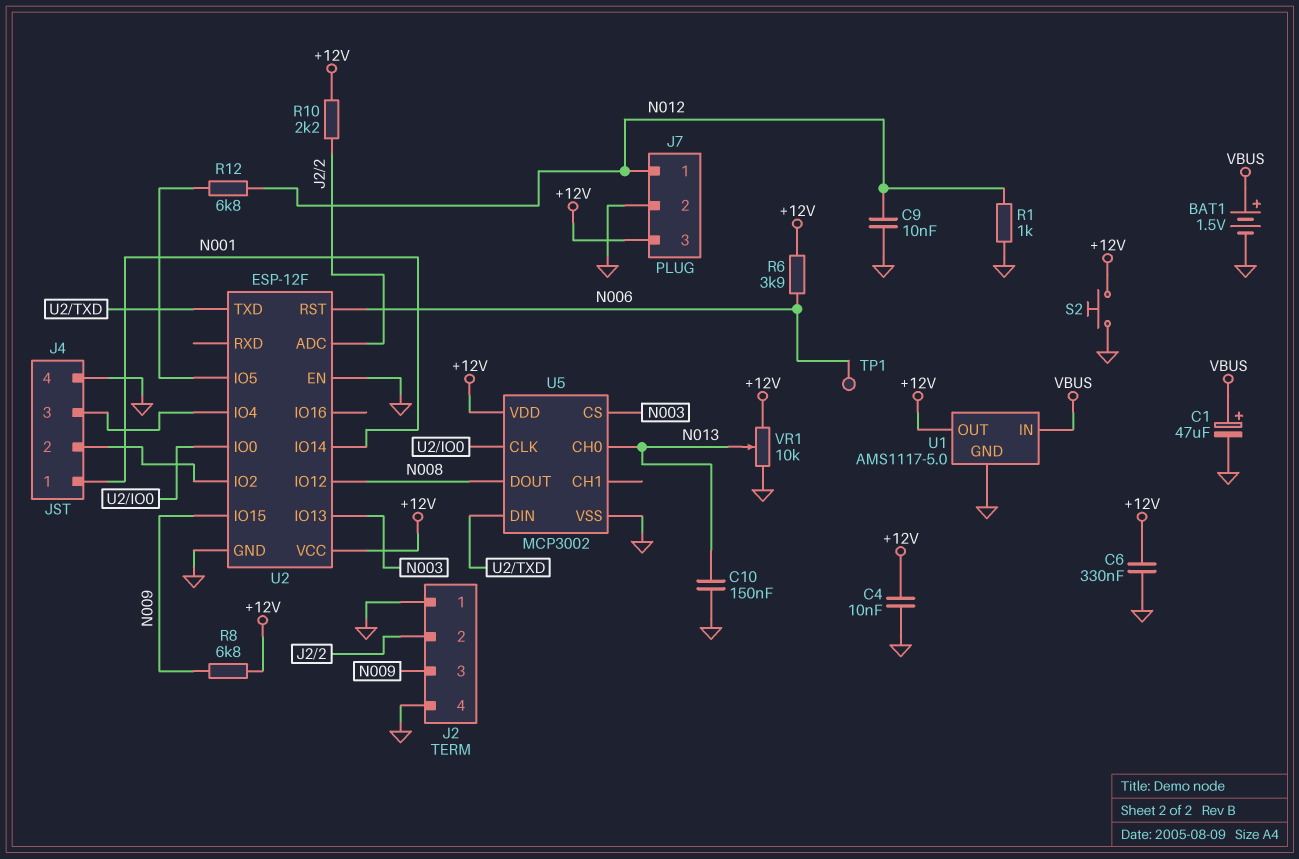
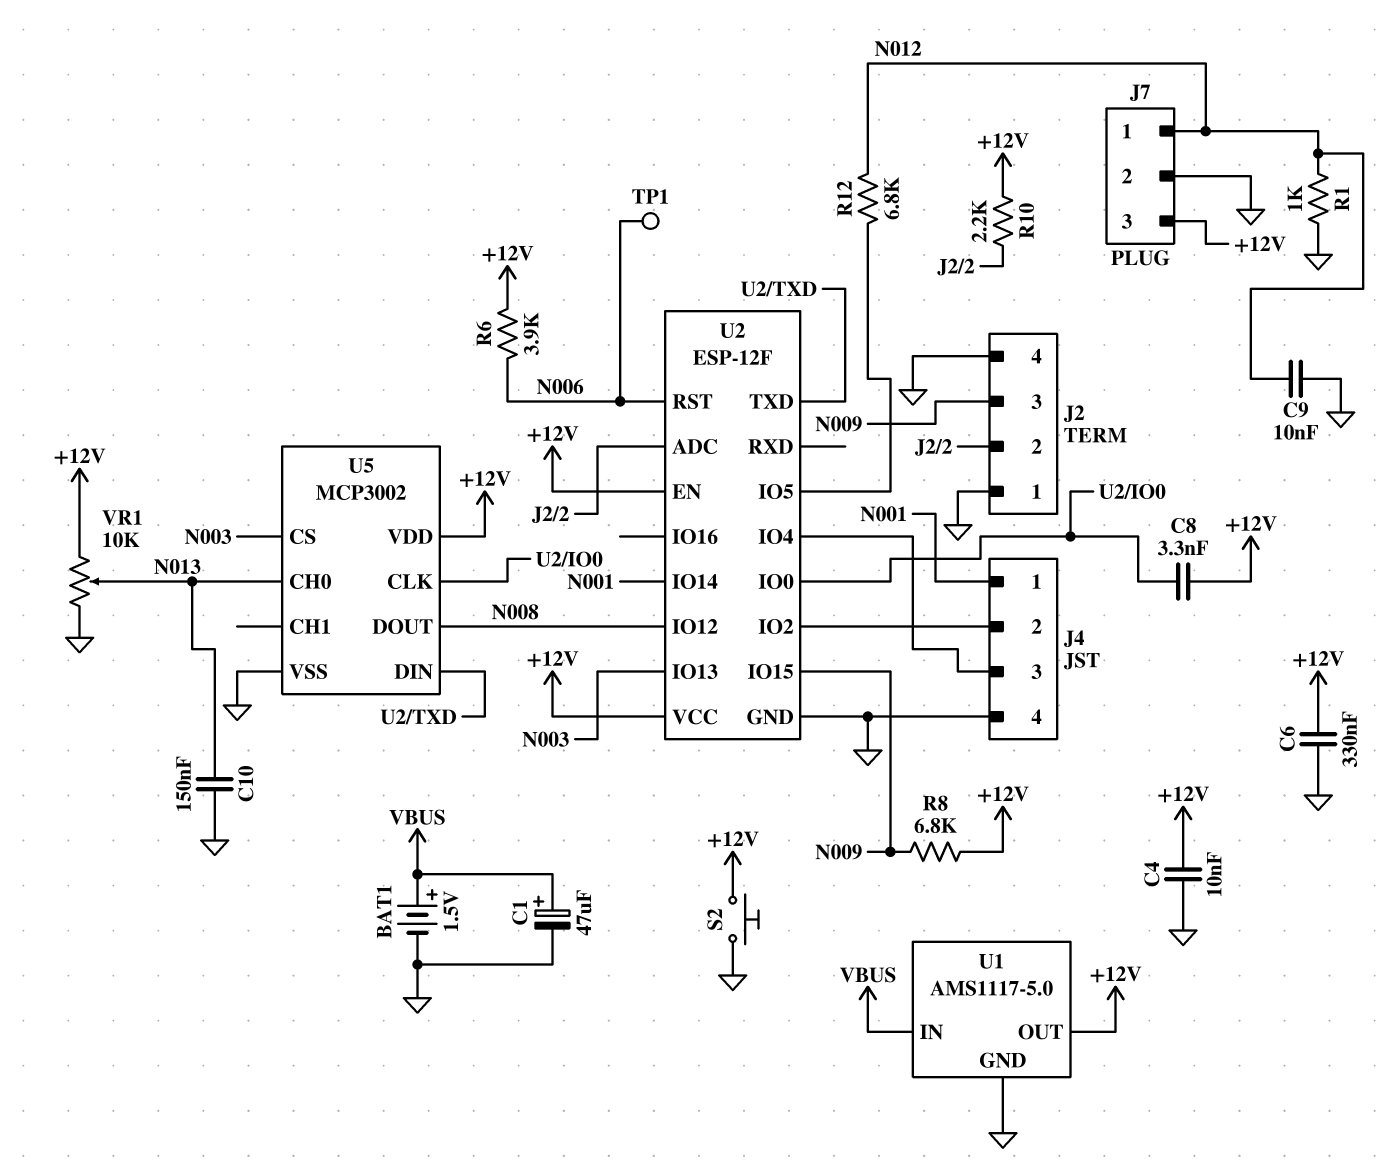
C8: none -> 3.3nF (+12V, U2/IO0)
U2 pin EN: GND -> +12V

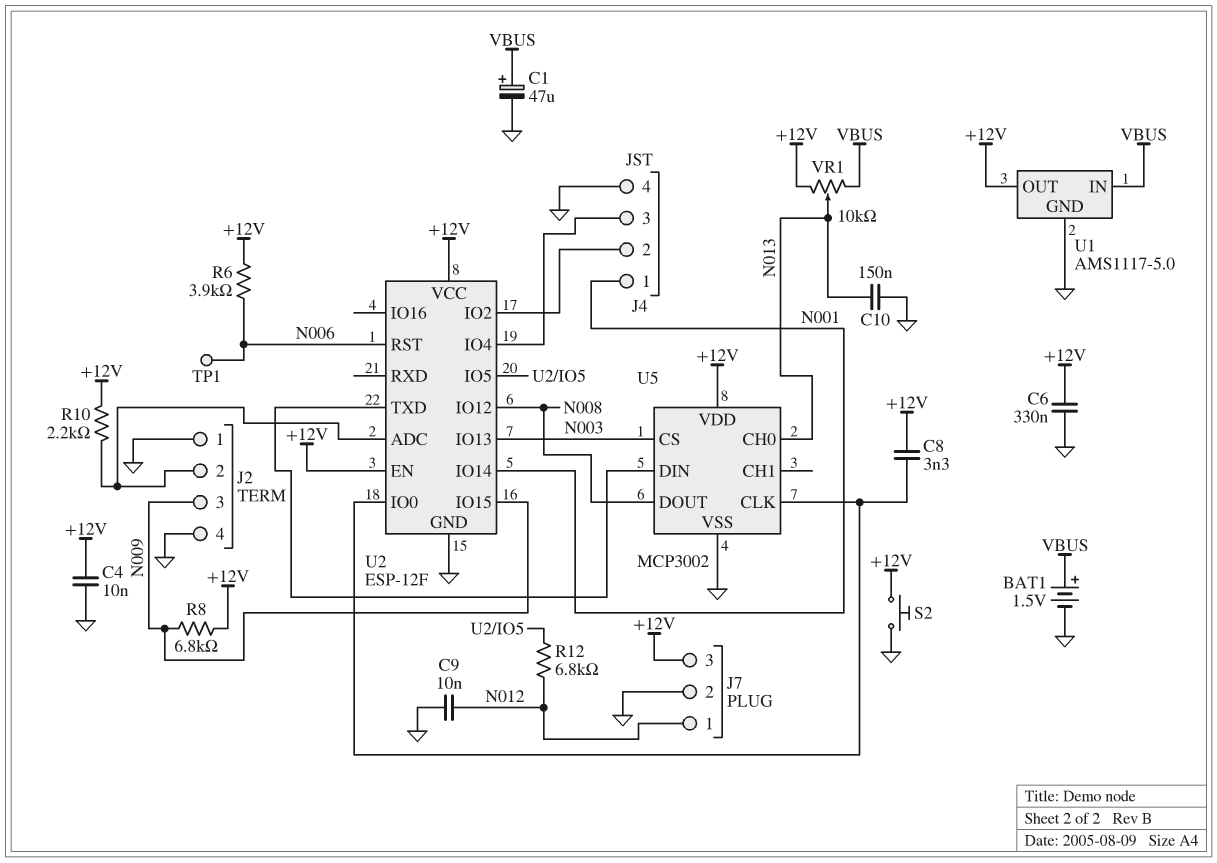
R1: 1k (GND, N012) -> none
VR1: 10k (+12V, GND, wiper N013) -> 10k (+12V, VBUS, wiper N013)

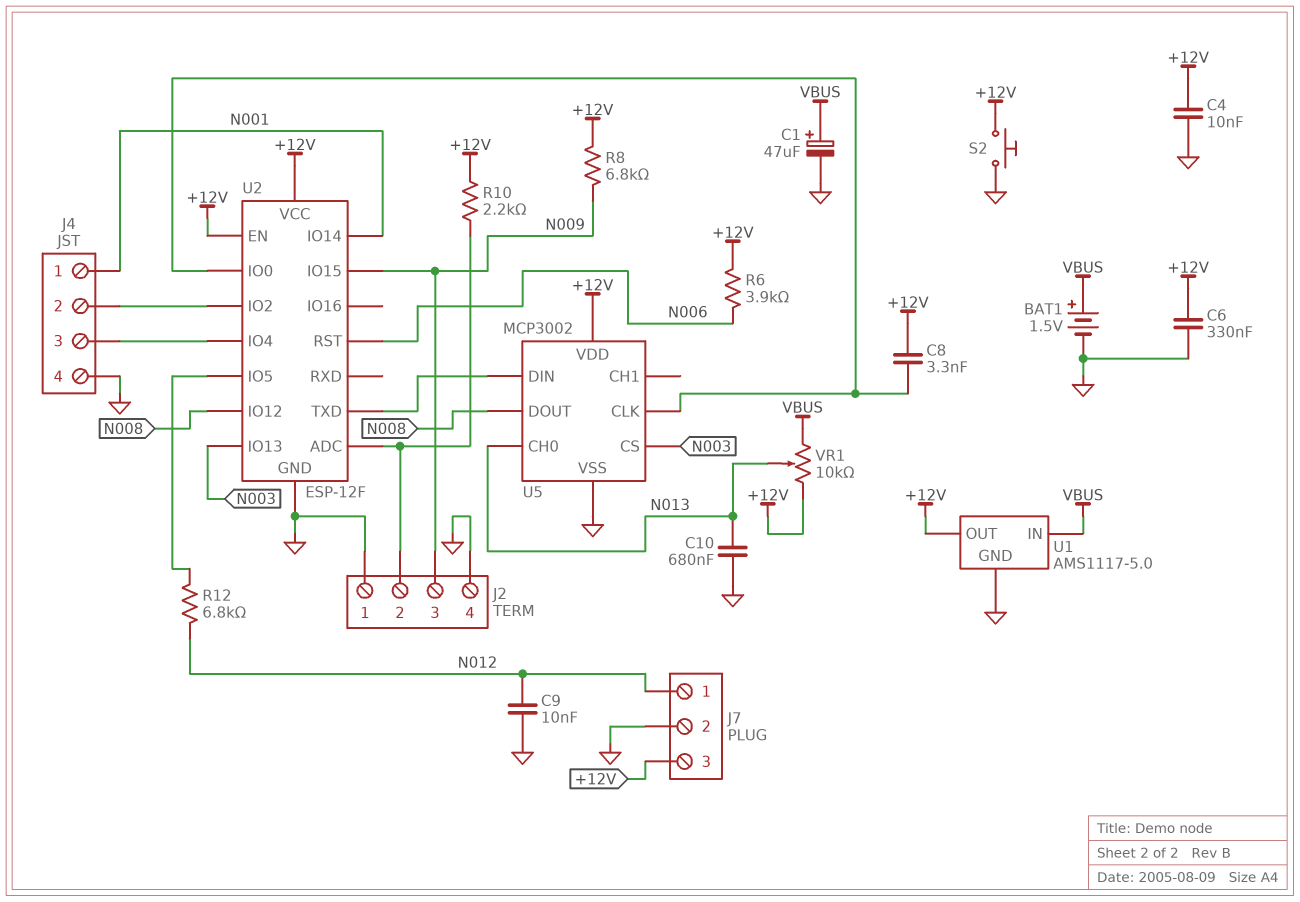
C10: 150nF (GND, N013) -> 680nF (GND, N013)
TP1: test point (N006) -> none

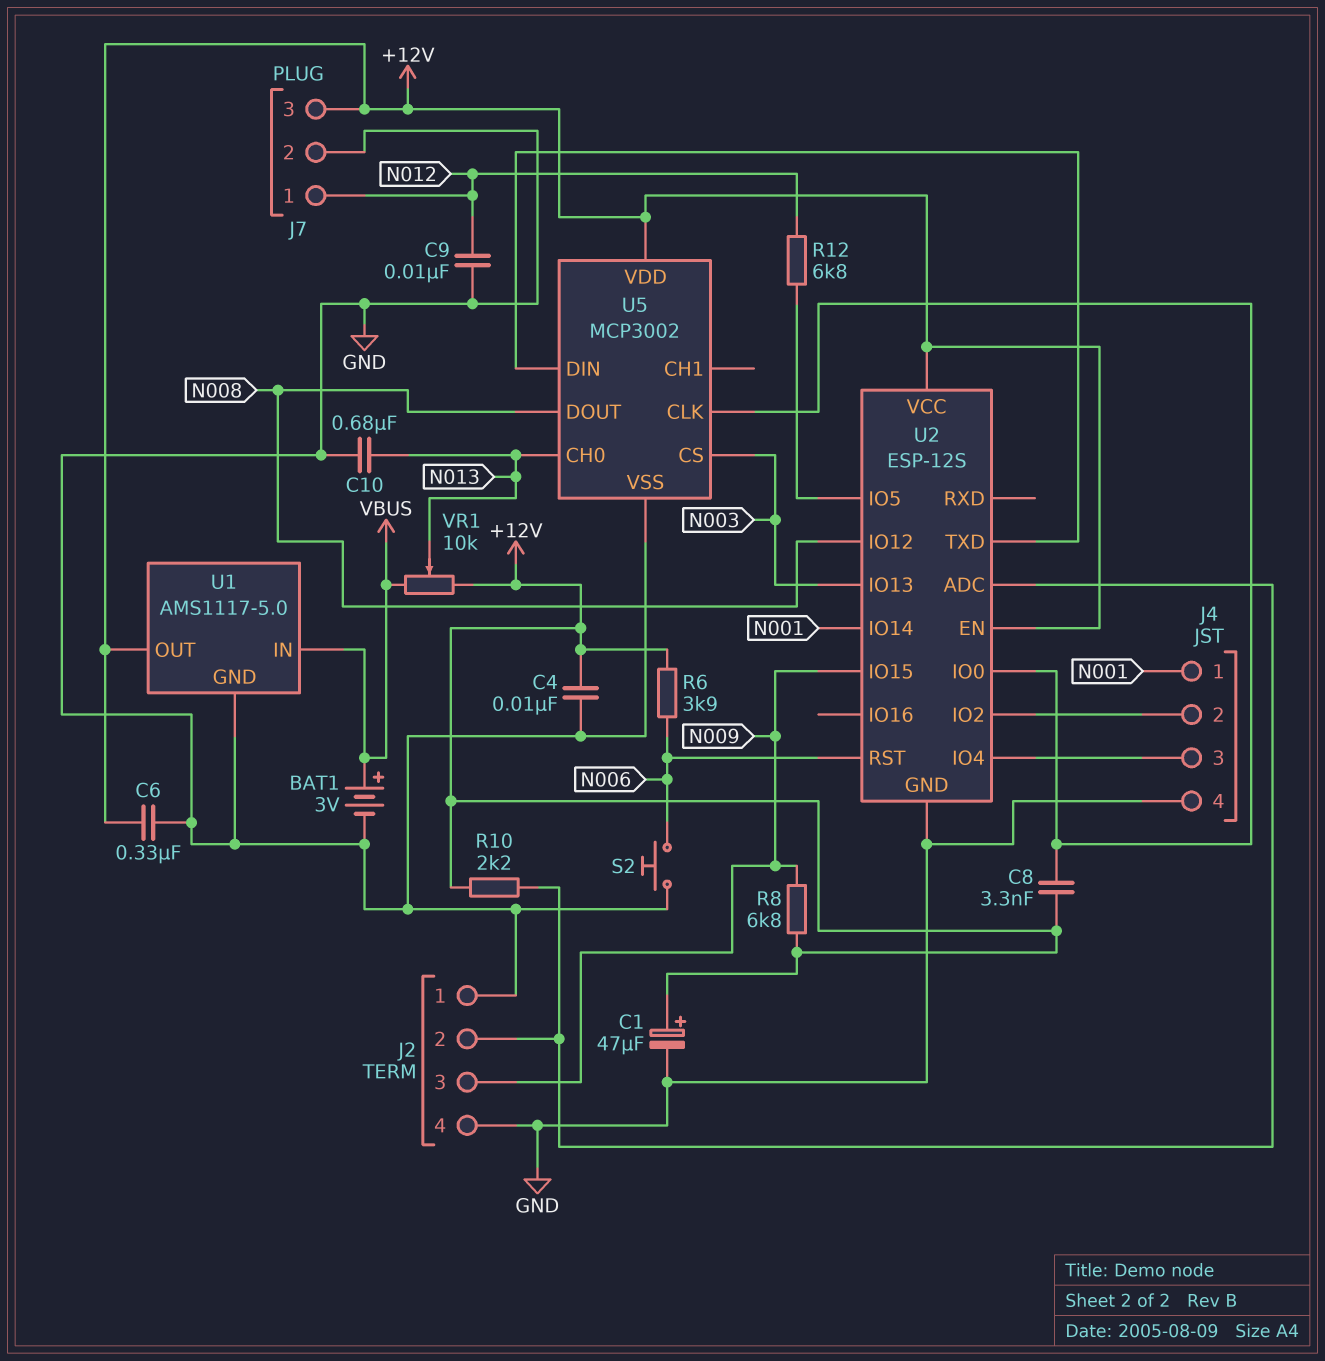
BAT1: 1.5V (plus VBUS, minus GND) -> 3V (plus VBUS, minus GND)
C1: 47uF (plus VBUS, minus GND) -> 47uF (plus +12V, minus GND)
S2: button (+12V, GND) -> button (GND, N006)
U2: ESP-12F -> ESP-12S

